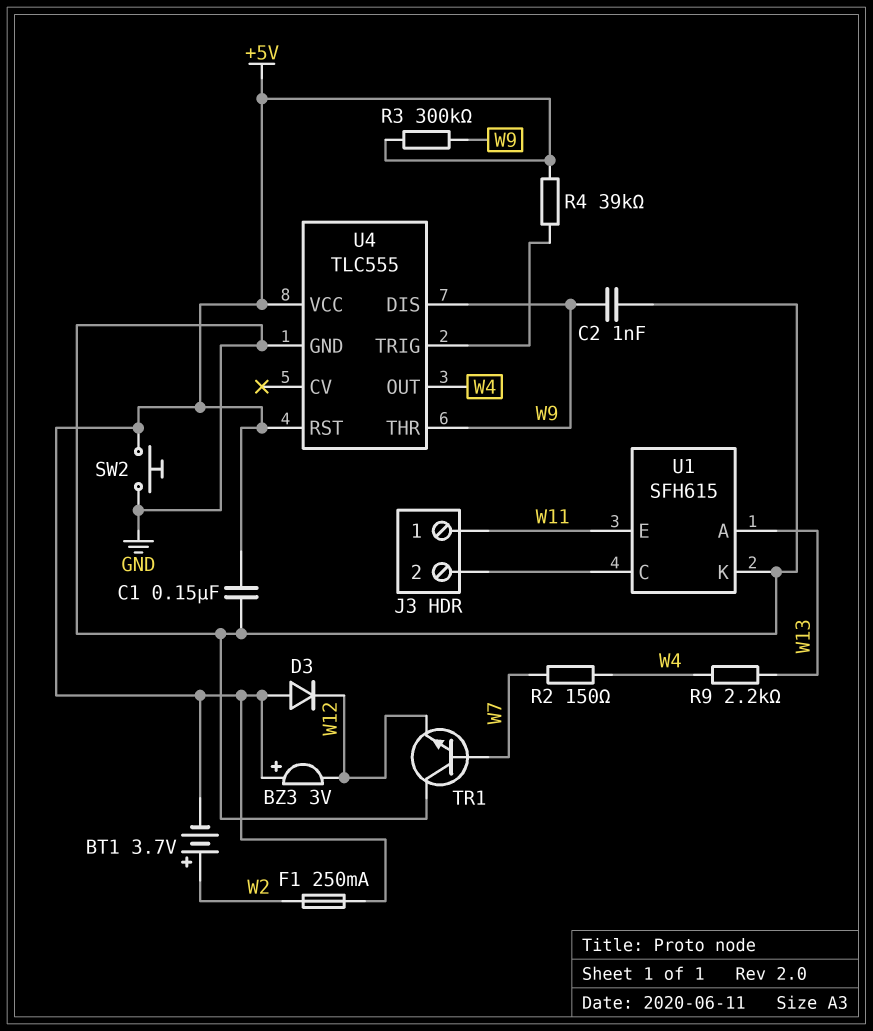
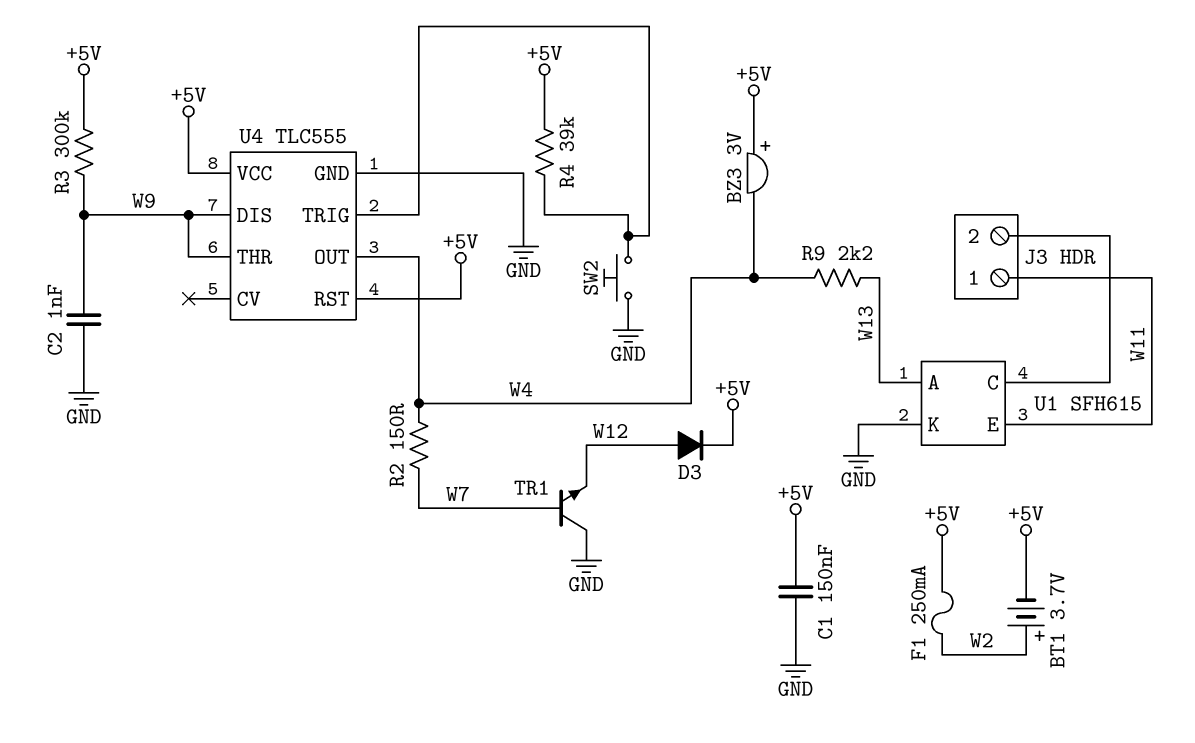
BZ3: buzzer 3V (plus +5V, minus W12) -> buzzer 3V (plus +5V, minus W4)
D3: diode (A +5V, K W12) -> diode (A W12, K +5V)
SW2: button (+5V, GND) -> button (GND, U4/TRIG)

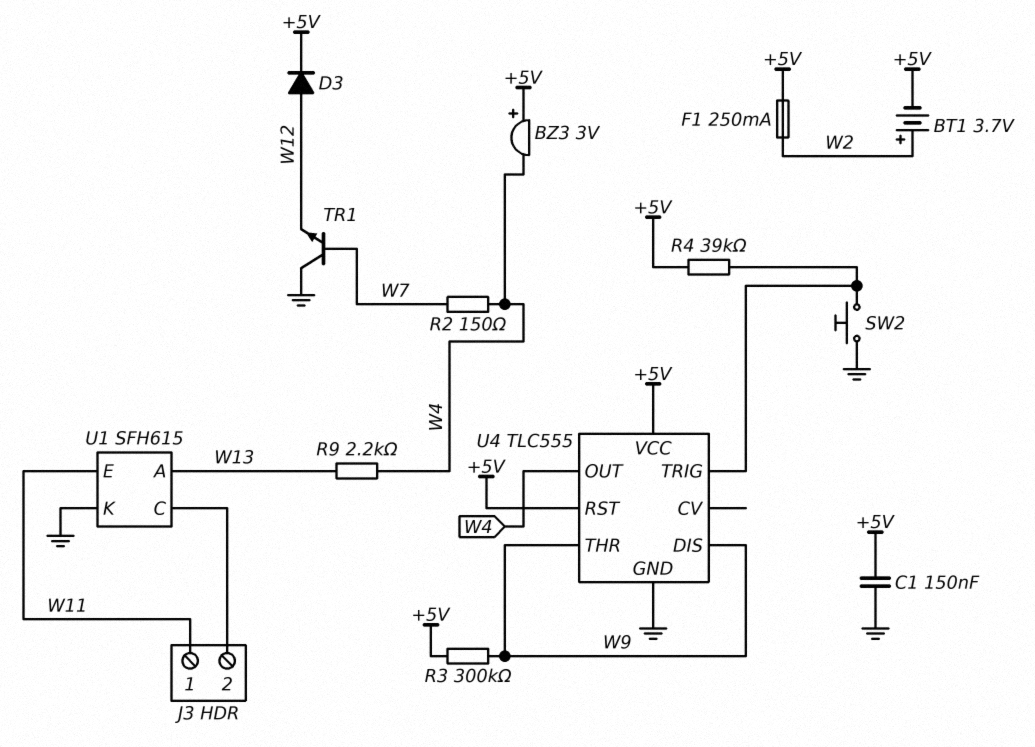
C2: 1nF (GND, W9) -> none

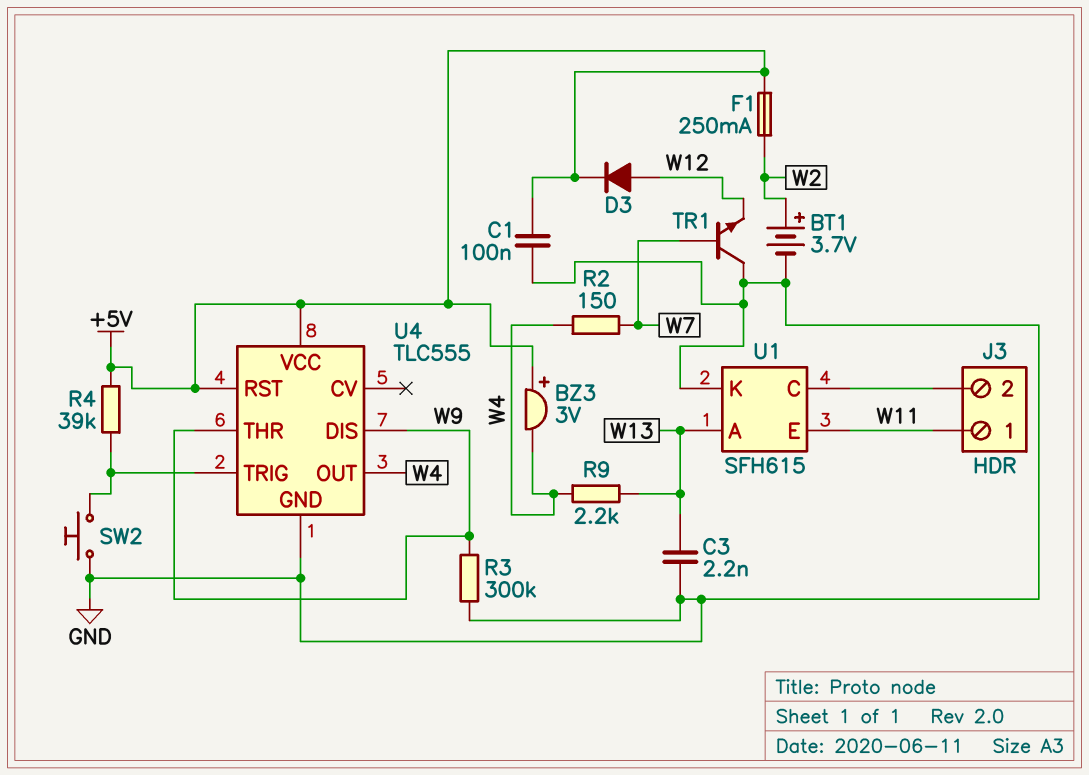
BT1: 3.7V (plus W2, minus +5V) -> 3.7V (plus W2, minus GND)
C1: 150nF (+5V, GND) -> 100nF (+5V, GND)
C3: none -> 2.2nF (GND, W13)
R3: 300k (+5V, W9) -> 300k (GND, W9)

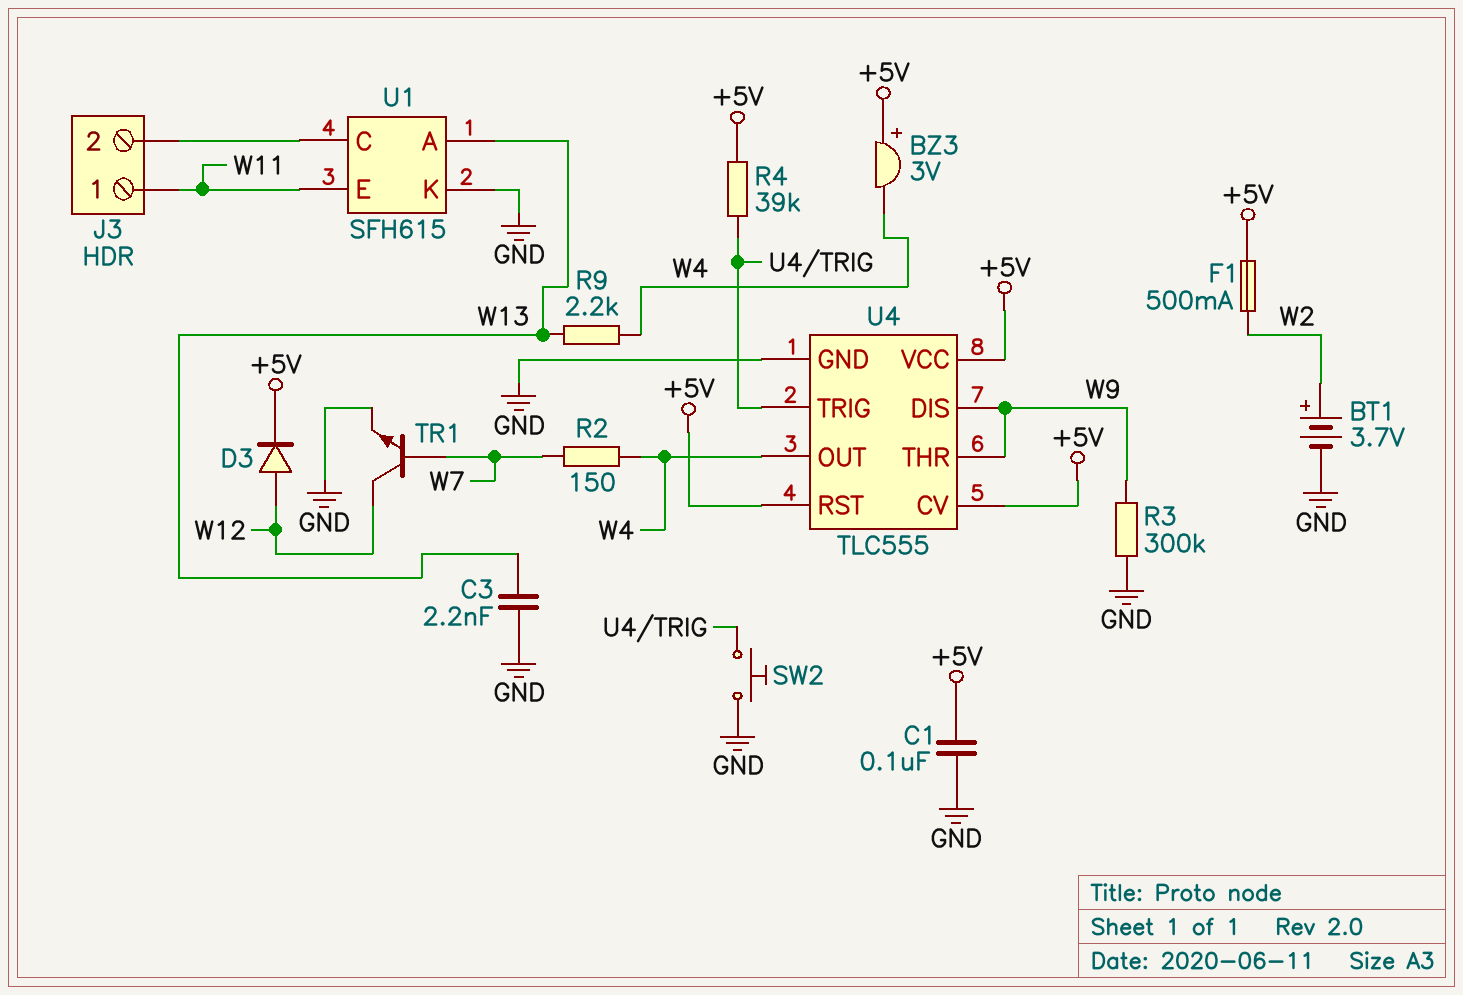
F1: 250mA (+5V, W2) -> 500mA (+5V, W2)
TR1: NPN (B W7, C GND, E W12) -> NPN (B W7, C W12, E GND)
U4 pin CV: none -> +5V

